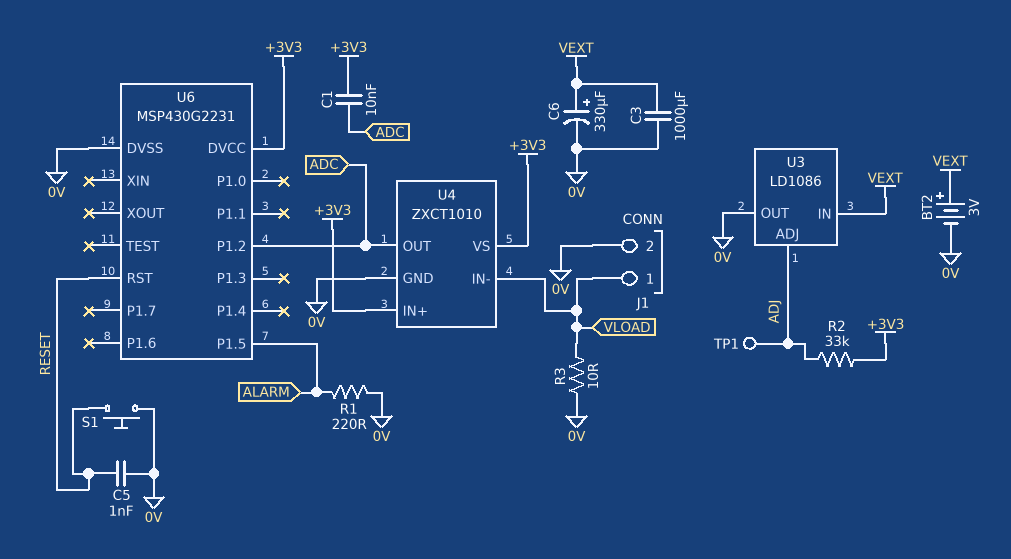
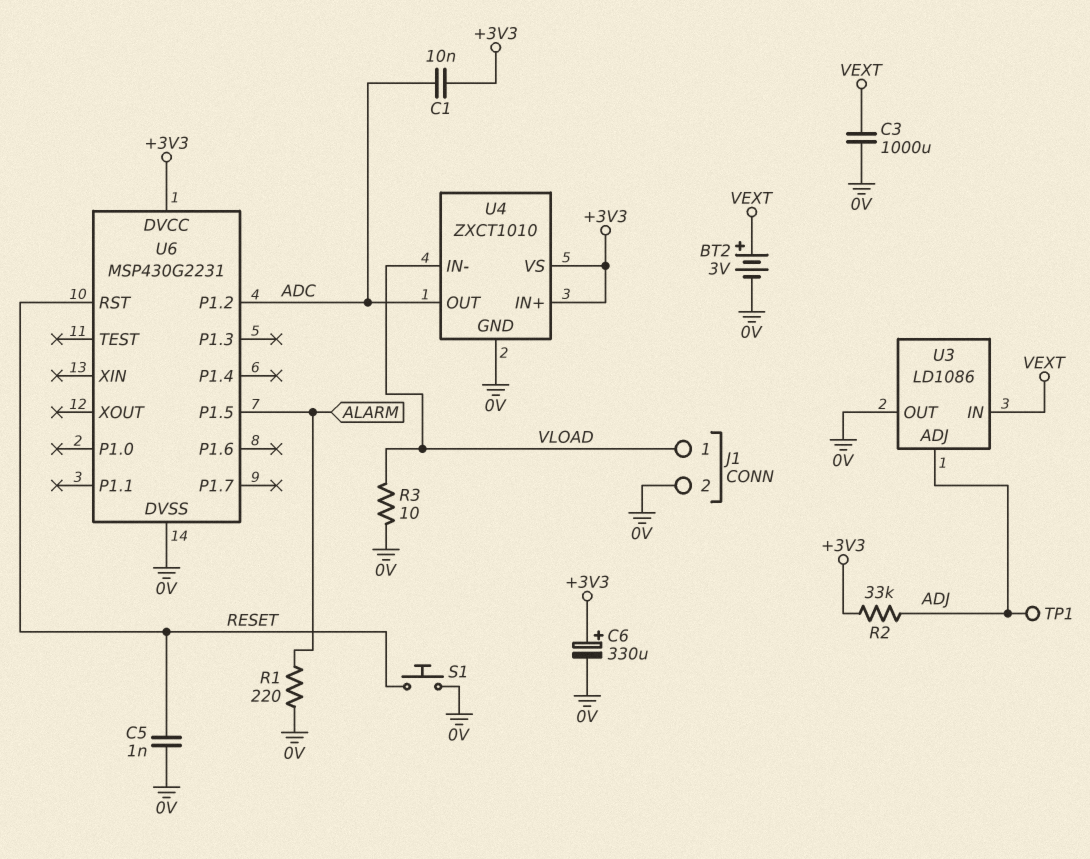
C6: 330uF (plus VEXT, minus 0V) -> 330uF (plus +3V3, minus 0V)

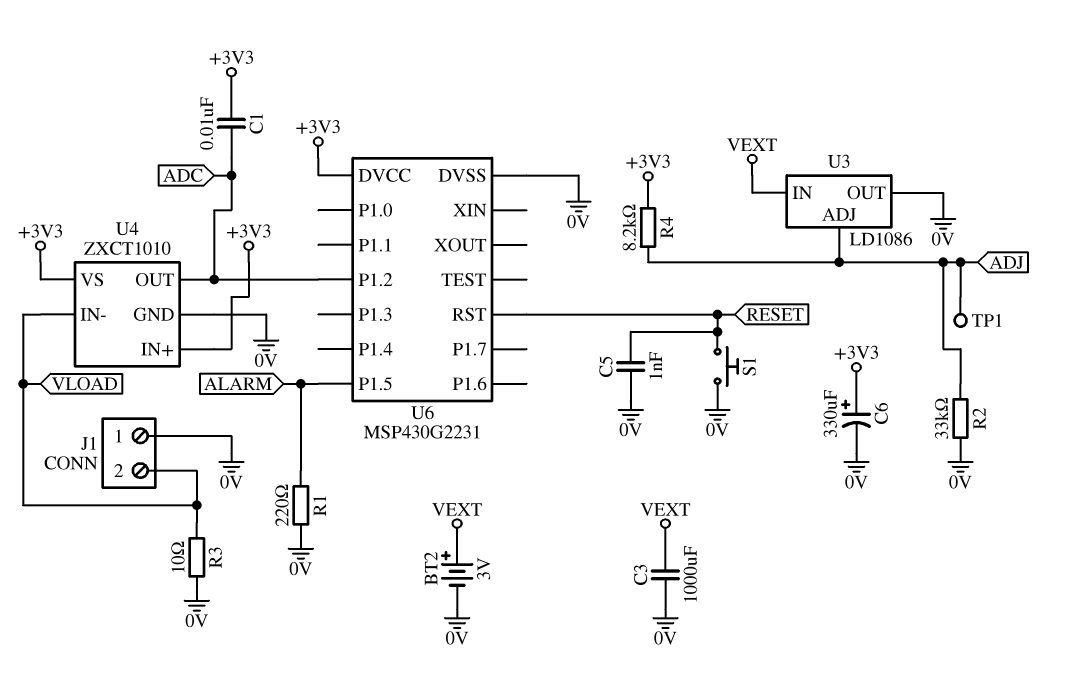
J1 pin 1: VLOAD -> 0V
J1 pin 2: 0V -> VLOAD
R2: 33k (+3V3, ADJ) -> 33k (0V, ADJ)
R4: none -> 8.2k (+3V3, ADJ)

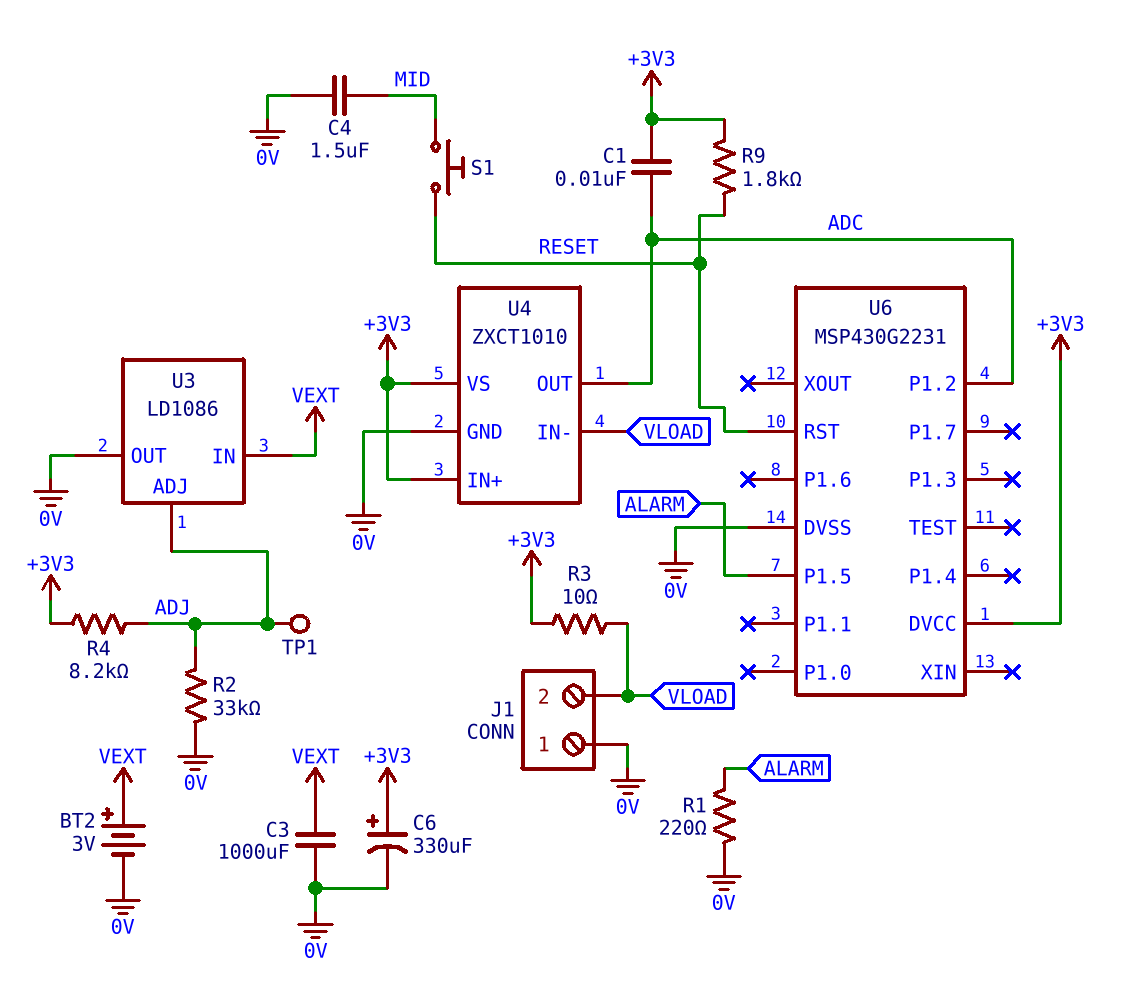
C4: none -> 1.5uF (0V, MID)
C5: 1nF (0V, RESET) -> none
R3: 10 (0V, VLOAD) -> 10 (+3V3, VLOAD)
R9: none -> 1.8k (+3V3, RESET)
S1: button (0V, RESET) -> button (MID, RESET)

